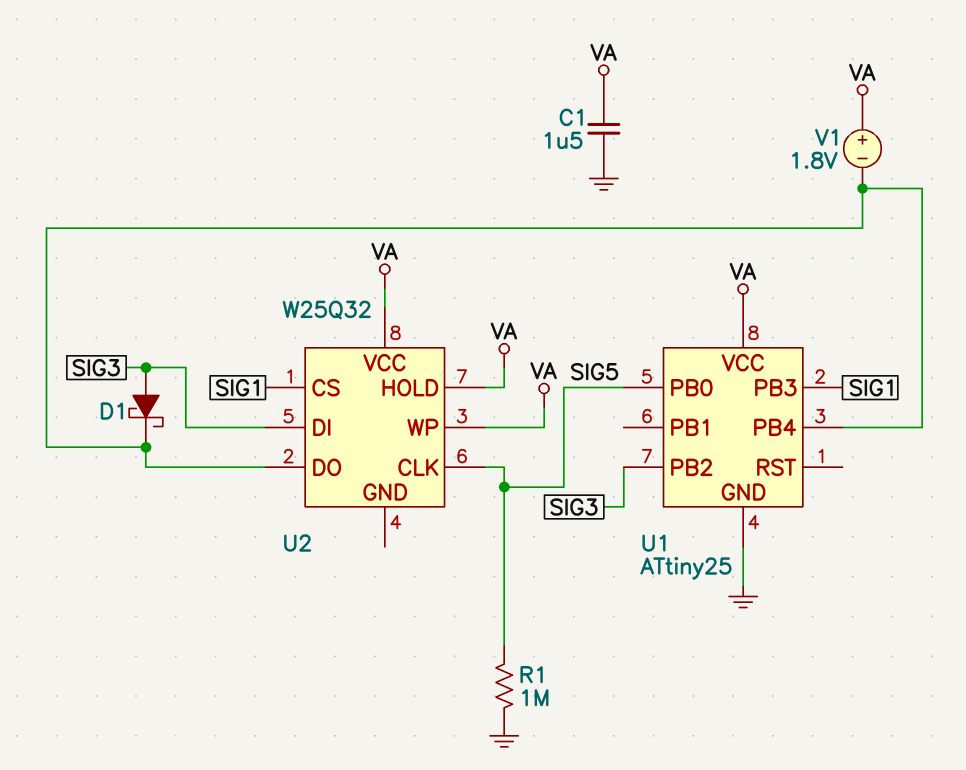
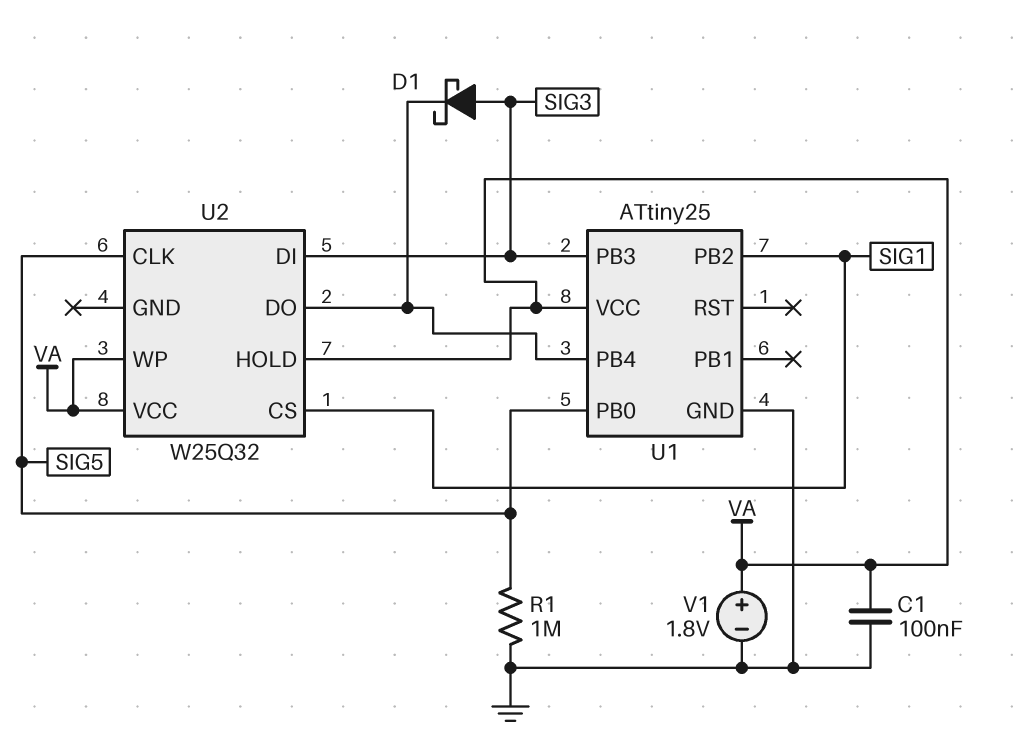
C1: 1.5uF (GND, VA) -> 100nF (GND, VA)
U1 pin PB2: SIG3 -> SIG1
U1 pin PB3: SIG1 -> SIG3
V1: 1.8V (plus VA, minus U1/PB4) -> 1.8V (plus VA, minus GND)

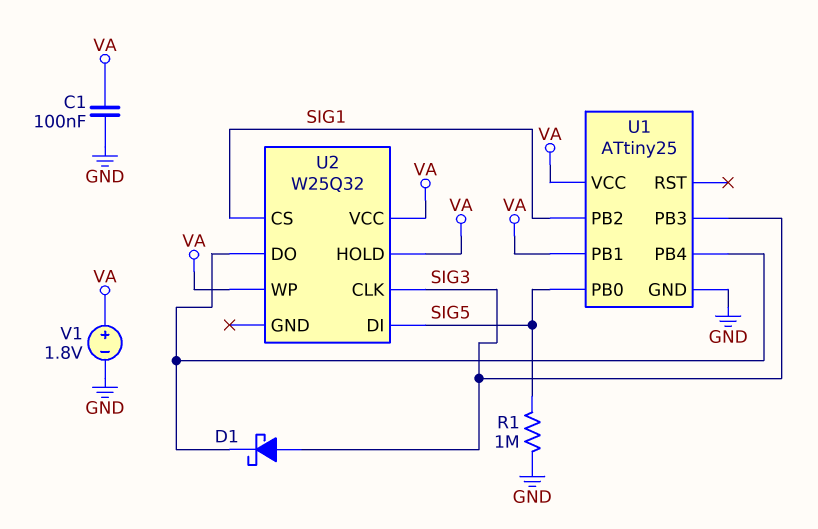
U1 pin PB1: none -> VA
U2 pin CLK: SIG5 -> SIG3
U2 pin DI: SIG3 -> SIG5

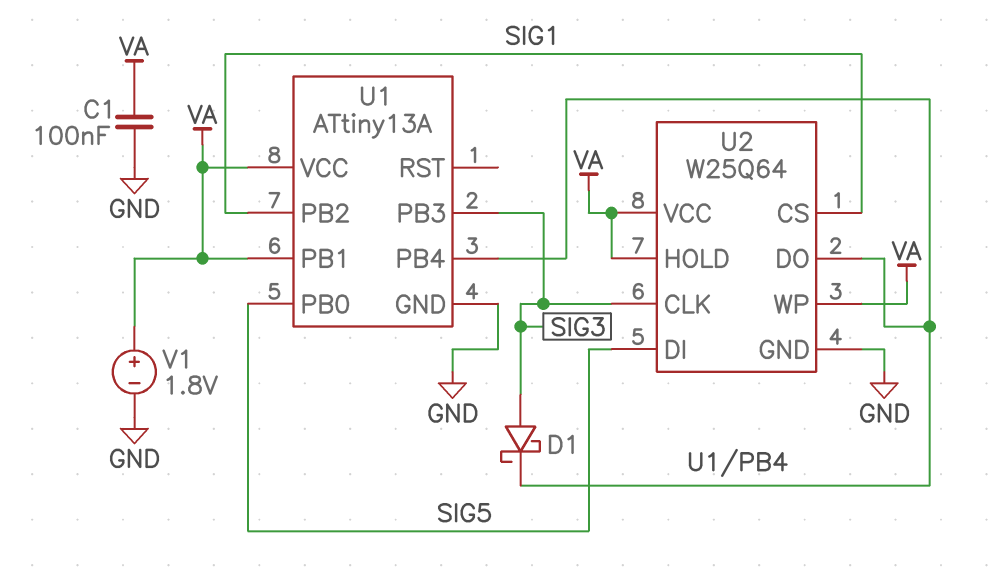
R1: 1M (GND, SIG5) -> none
U1: ATtiny25 -> ATtiny13A
U2: W25Q32 -> W25Q64
U2 pin GND: none -> GND

